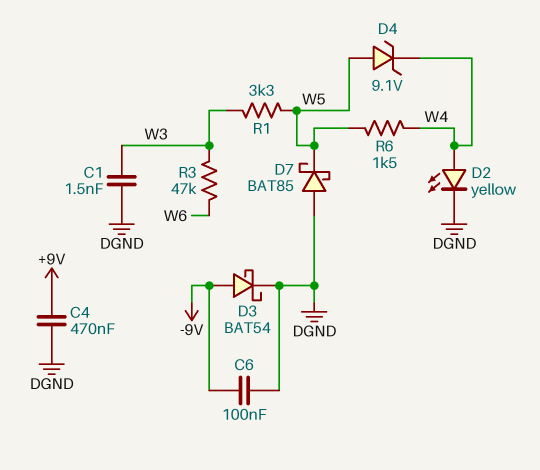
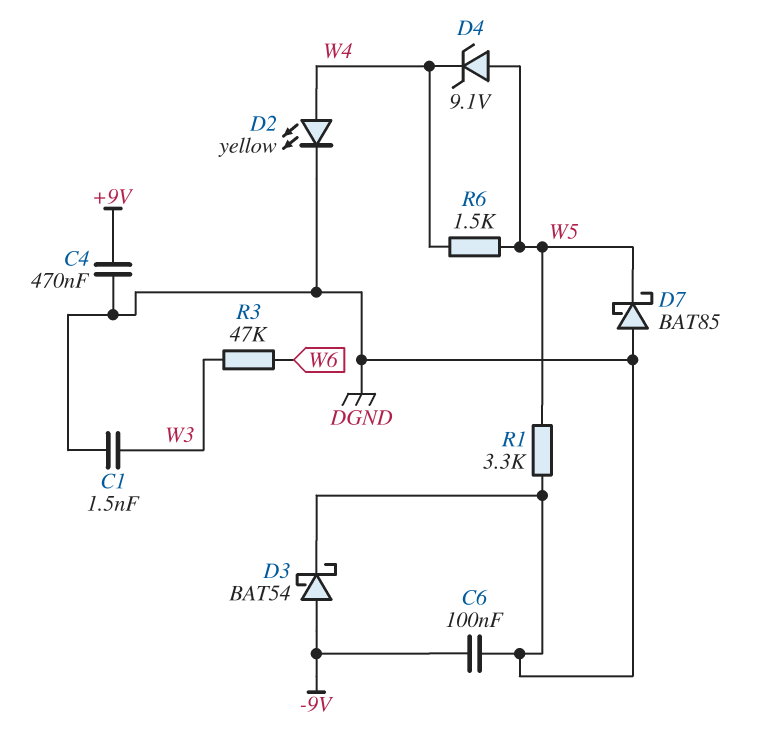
R1: 3.3k (W3, W5) -> 3.3k (DGND, W5)

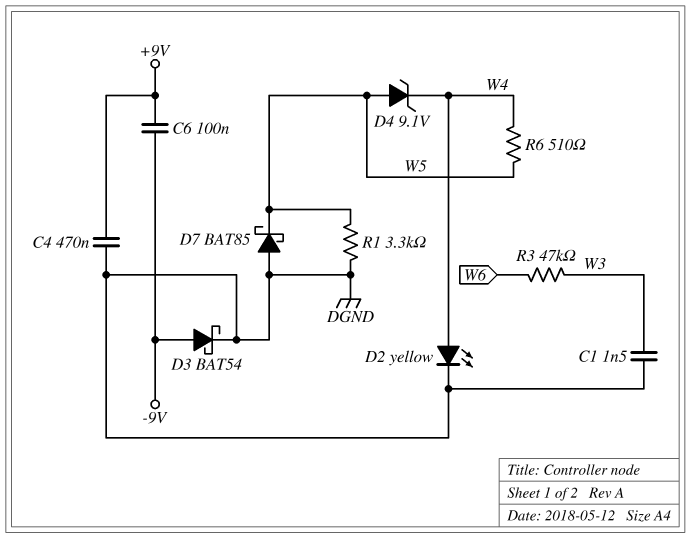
C6: 100nF (-9V, DGND) -> 100nF (+9V, -9V)
R6: 1.5k (W4, W5) -> 510 (W4, W5)

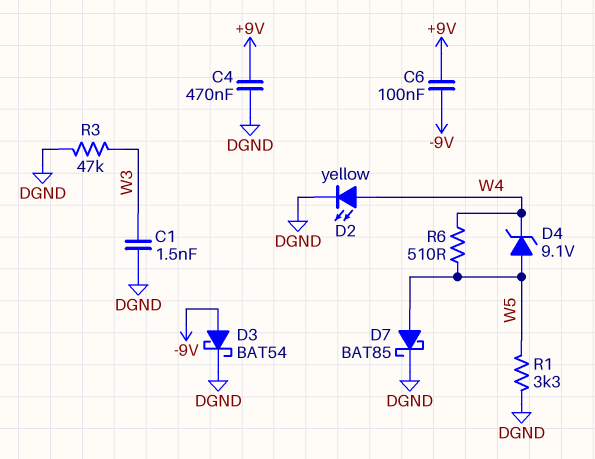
D7: schottky BAT85 (A DGND, K W5) -> schottky BAT85 (A W5, K DGND)
R3: 47k (W3, W6) -> 47k (DGND, W3)

